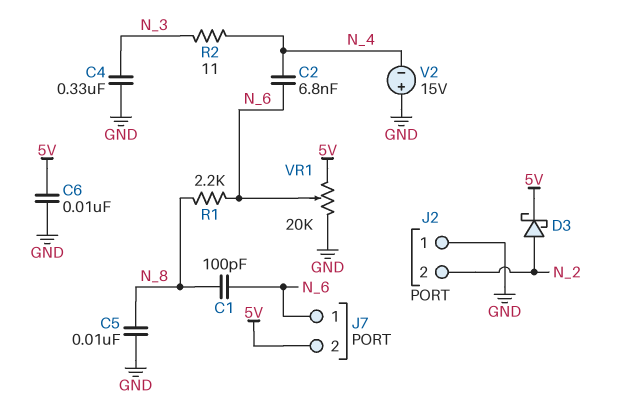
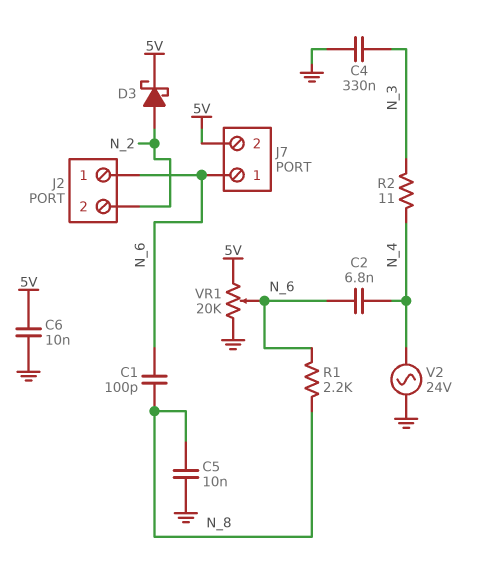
J2 pin 1: GND -> N_6
V2: 15V (plus GND, minus N_4) -> AC 24V (GND, N_4)

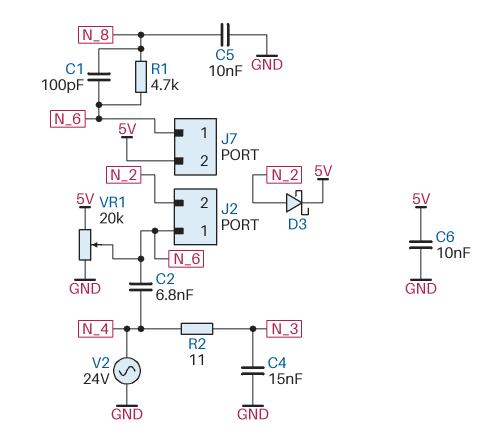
C4: 330nF (GND, N_3) -> 15nF (GND, N_3)
R1: 2.2k (N_6, N_8) -> 4.7k (N_6, N_8)

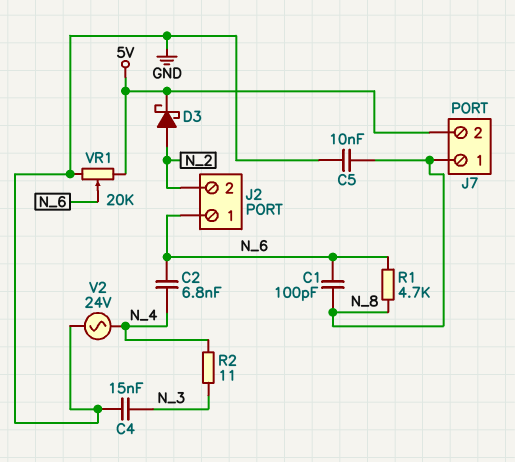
C6: 10nF (5V, GND) -> none
J7 pin 1: N_6 -> N_8

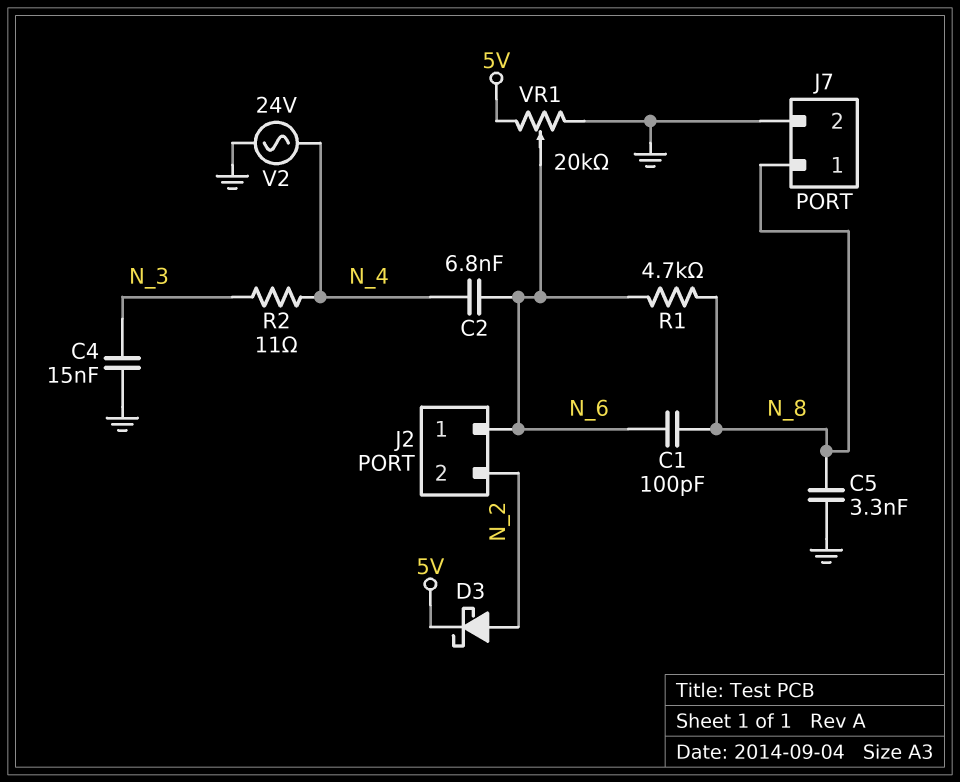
C5: 10nF (GND, N_8) -> 3.3nF (GND, N_8)
J7 pin 2: 5V -> GND

